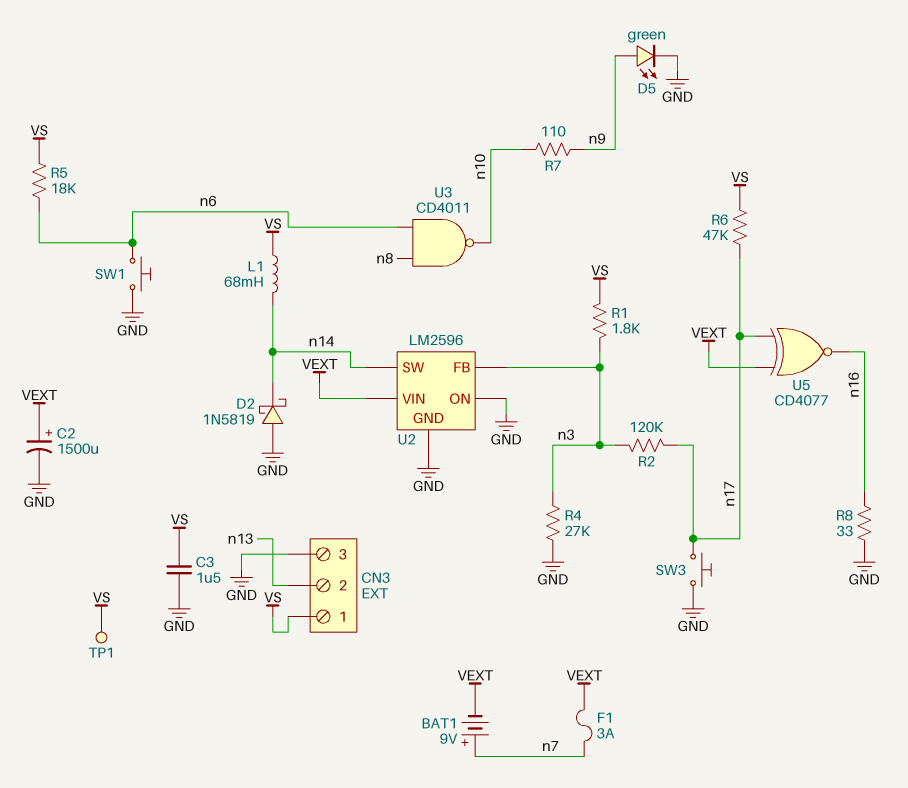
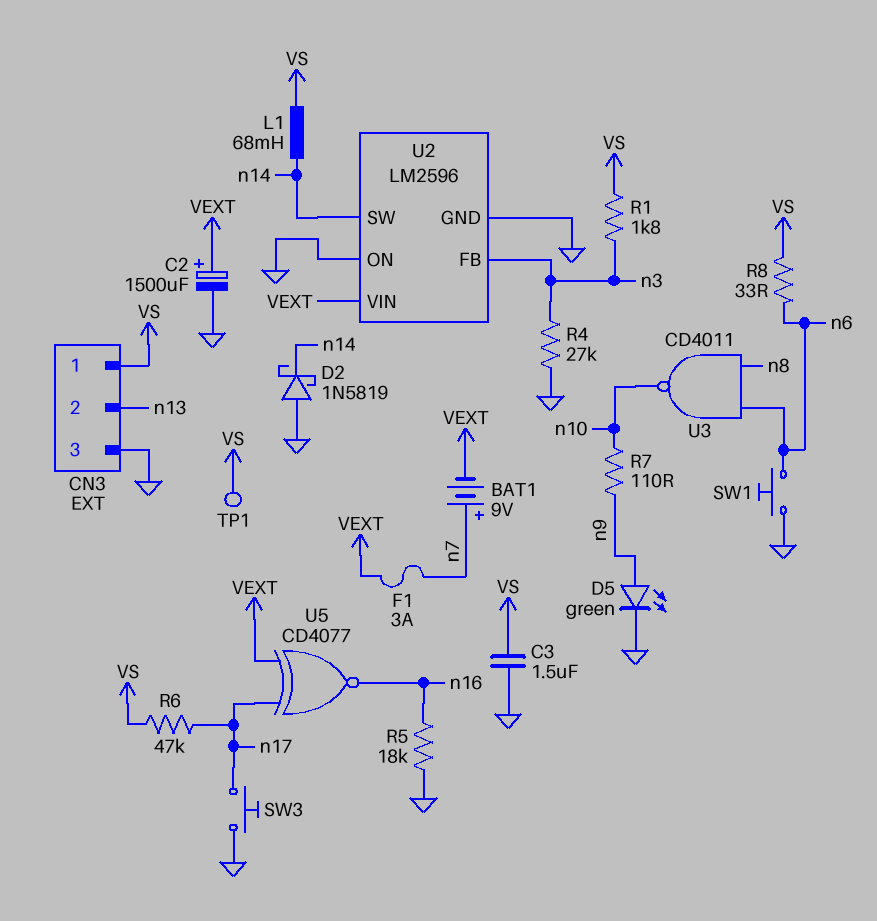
R2: 120k (n3, n17) -> none
R5: 18k (VS, n6) -> 18k (GND, n16)
R8: 33 (GND, n16) -> 33 (VS, n6)

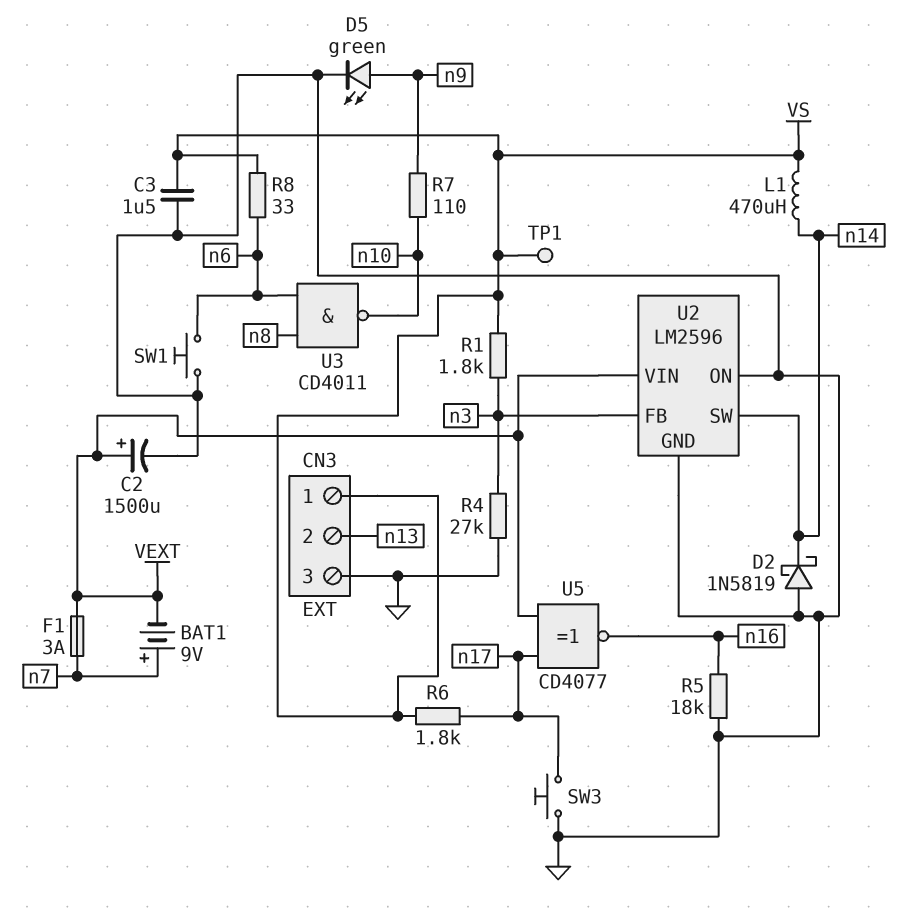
L1: 68mH (VS, n14) -> 470uH (VS, n14)
R6: 47k (VS, n17) -> 1.8k (VS, n17)

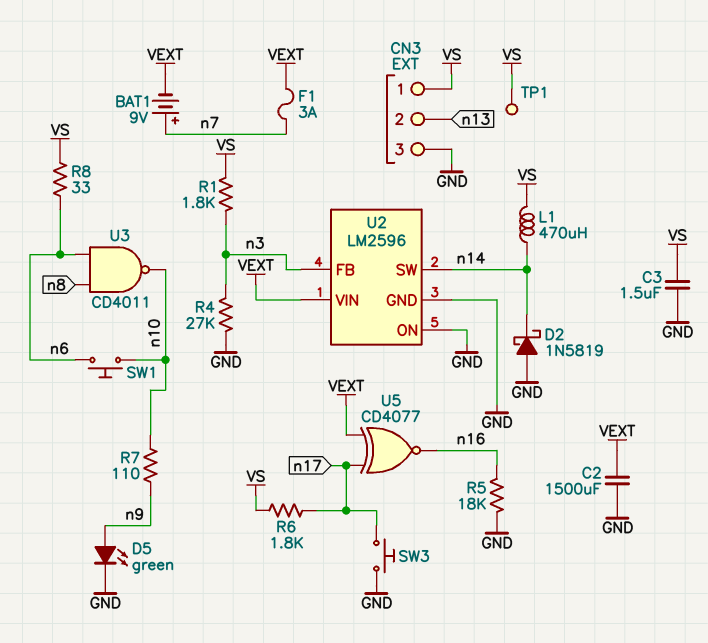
C2: 1500uF (plus VEXT, minus GND) -> 1500uF (GND, VEXT)
SW1: button (GND, n6) -> button (n6, n10)

